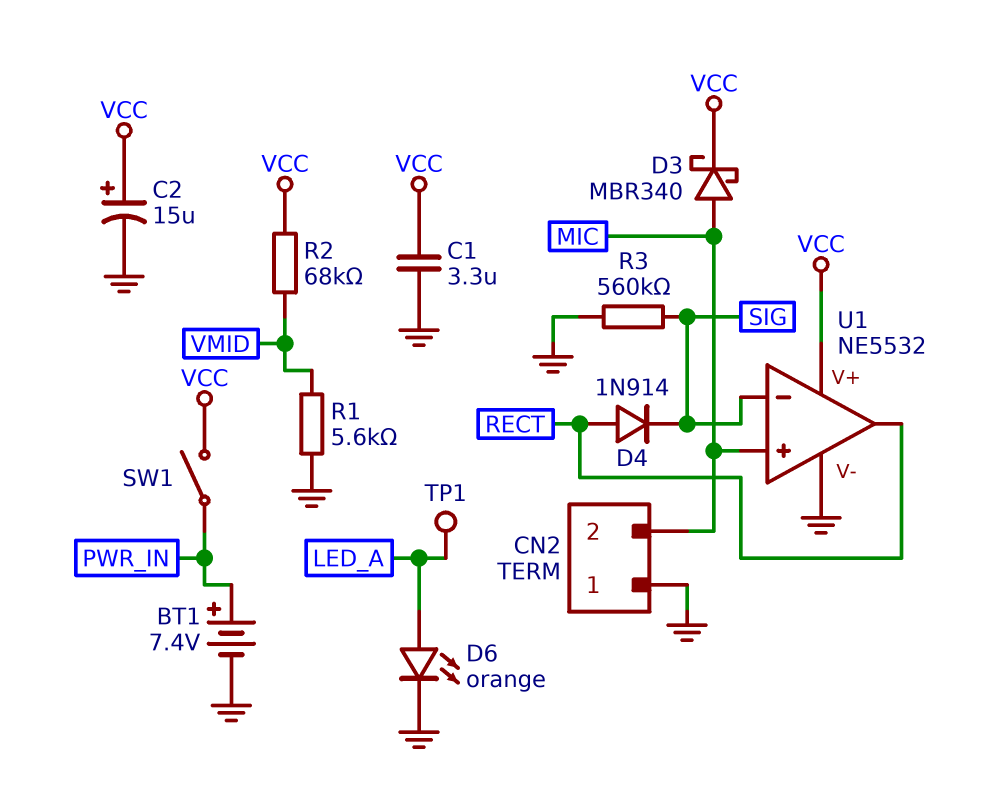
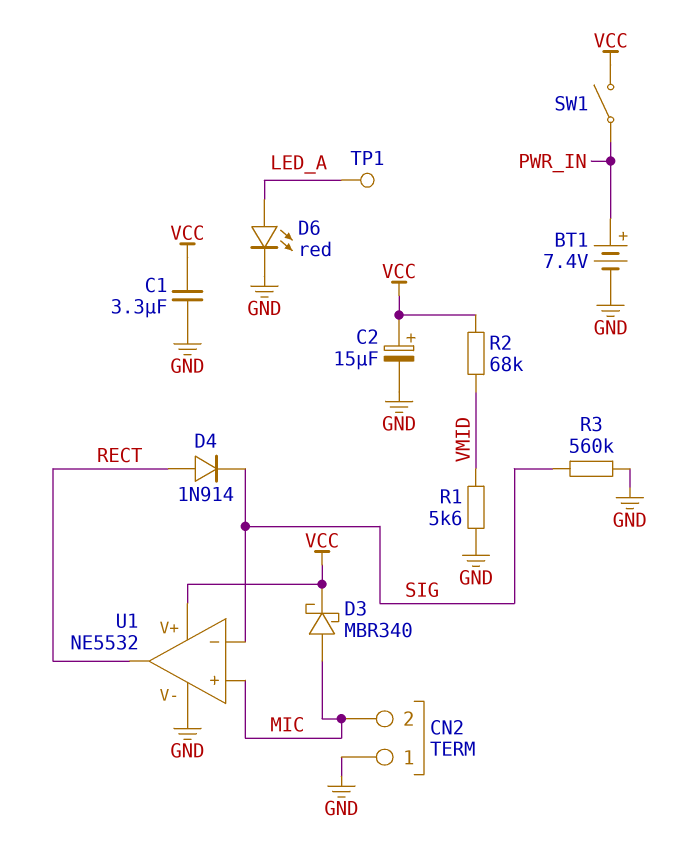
D6: LED orange (A LED_A, K GND) -> LED red (A LED_A, K GND)

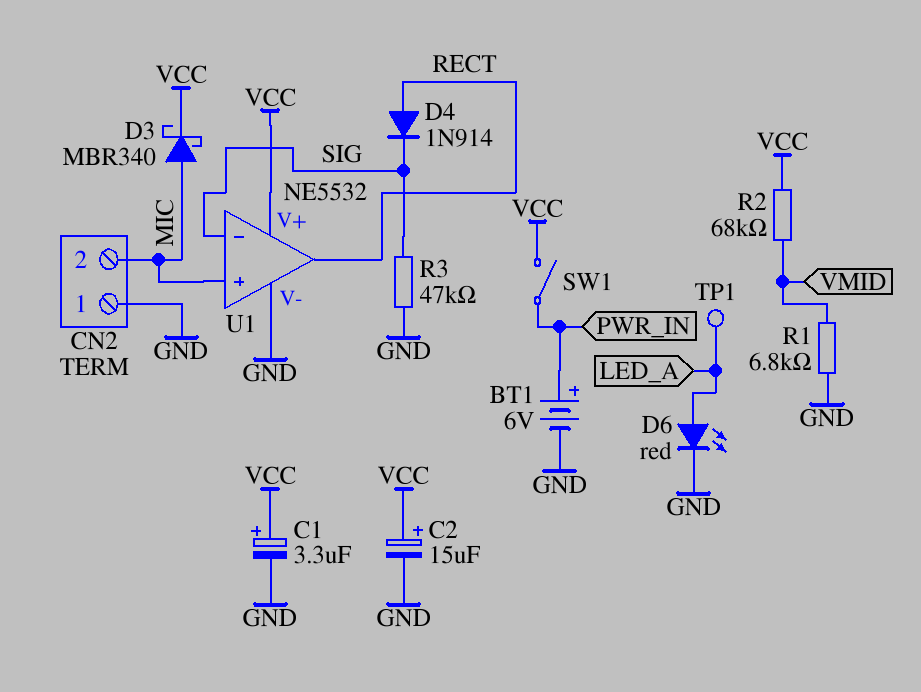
BT1: 7.4V (plus PWR_IN, minus GND) -> 6V (plus PWR_IN, minus GND)
C1: 3.3uF (GND, VCC) -> 3.3uF (plus VCC, minus GND)
R1: 5.6k (GND, VMID) -> 6.8k (GND, VMID)
R3: 560k (GND, SIG) -> 47k (GND, SIG)

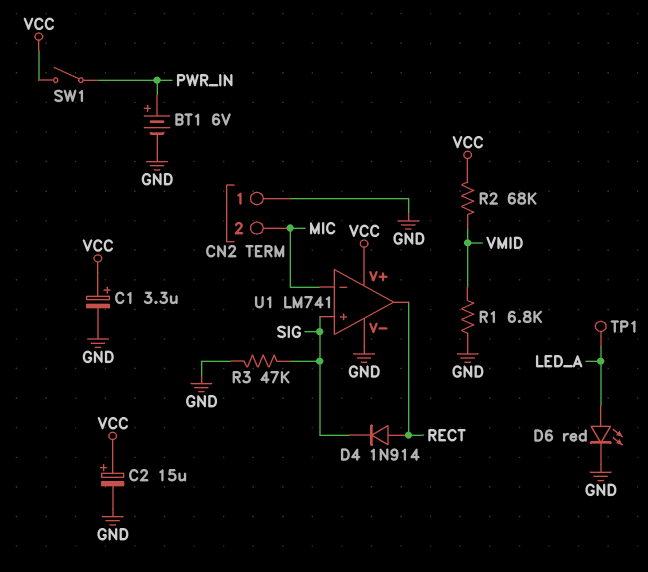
D3: schottky MBR340 (A MIC, K VCC) -> none
U1: NE5532 -> LM741
U1 pin in+: MIC -> SIG
U1 pin in-: SIG -> MIC

